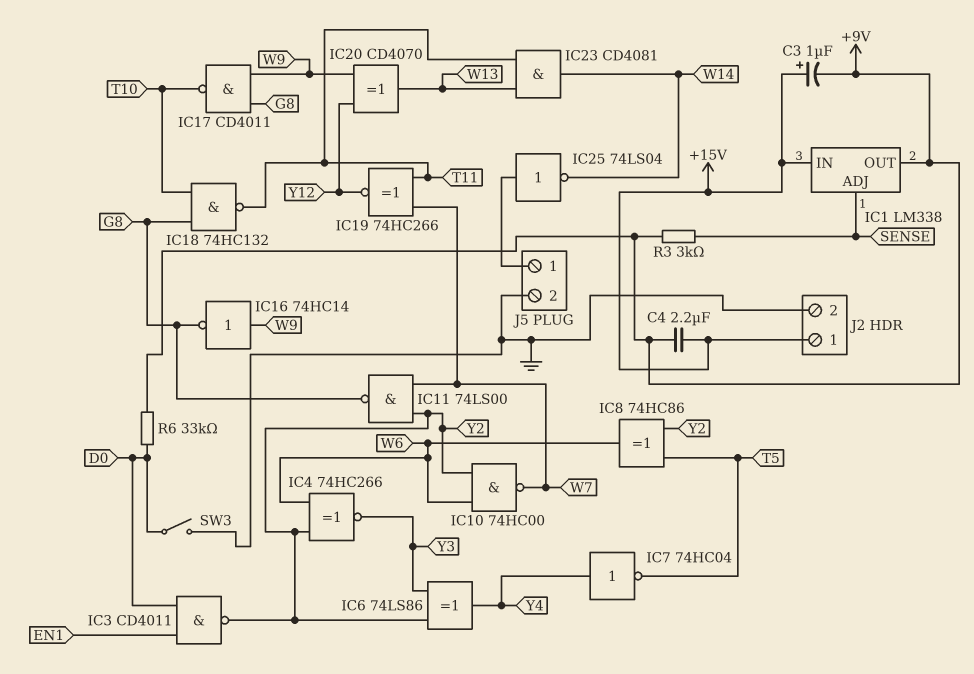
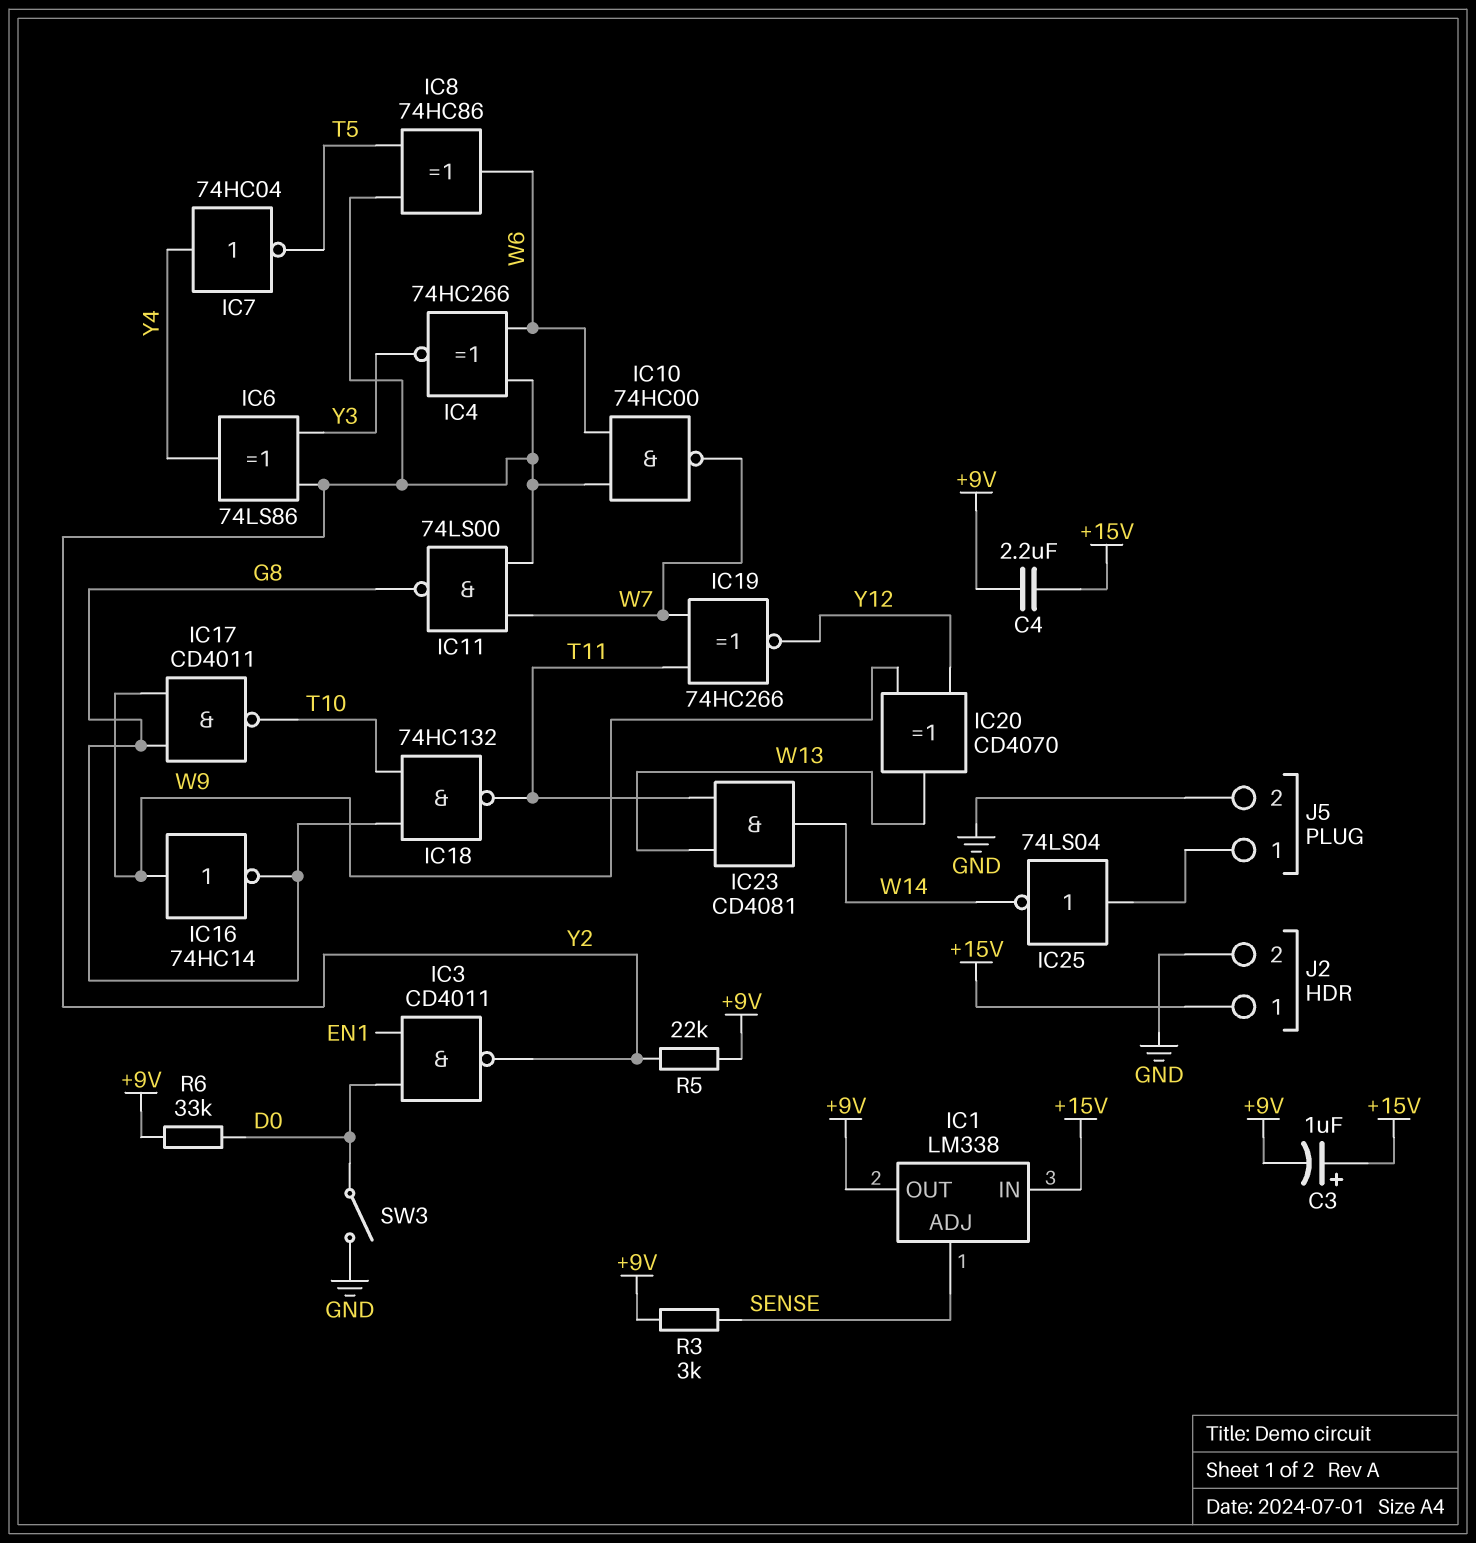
R5: none -> 22k (+9V, Y2)

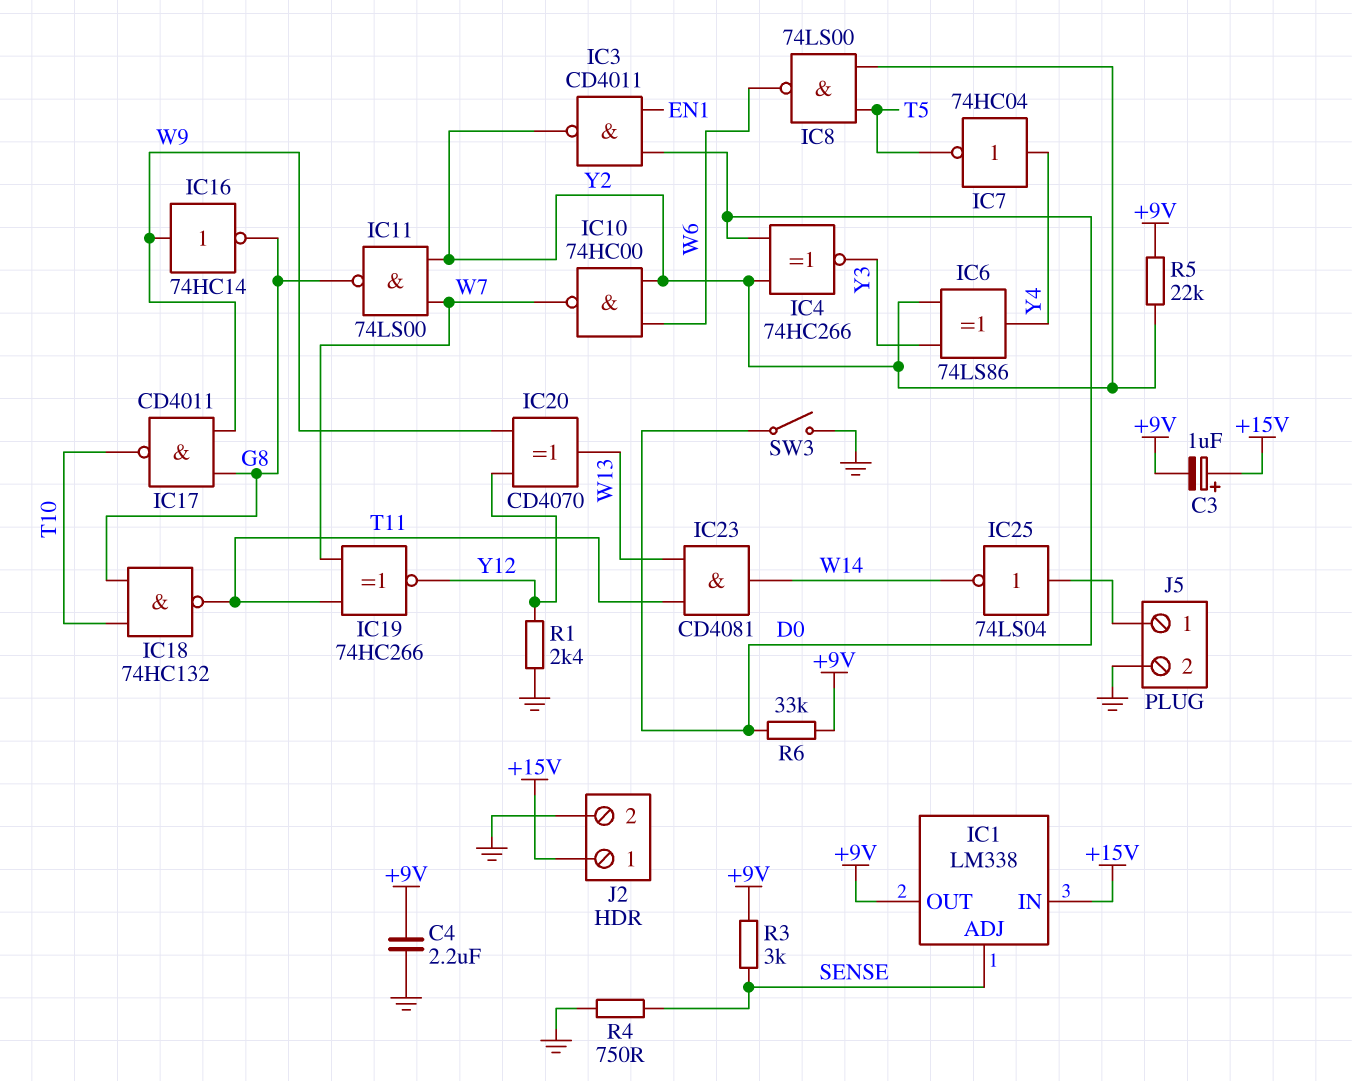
C4: 2.2uF (+9V, +15V) -> 2.2uF (+9V, GND)
IC4: XNOR 74HC266 (in W6, in Y2, out Y3) -> XNOR 74HC266 (in D0, in Y2, out Y3)
IC8: XOR 74HC86 (in T5, in Y2, out W6) -> NAND 74LS00 (in T5, in Y2, out W6)
R1: none -> 2.4k (GND, Y12)
R4: none -> 750 (GND, SENSE)

